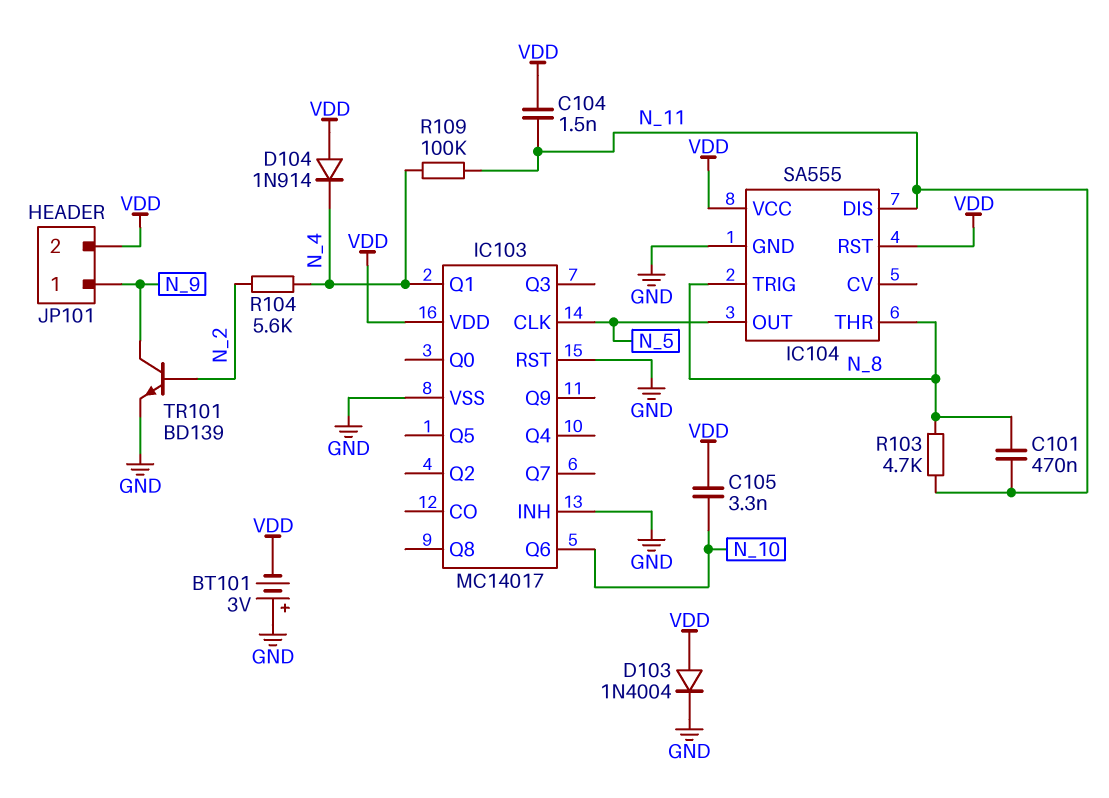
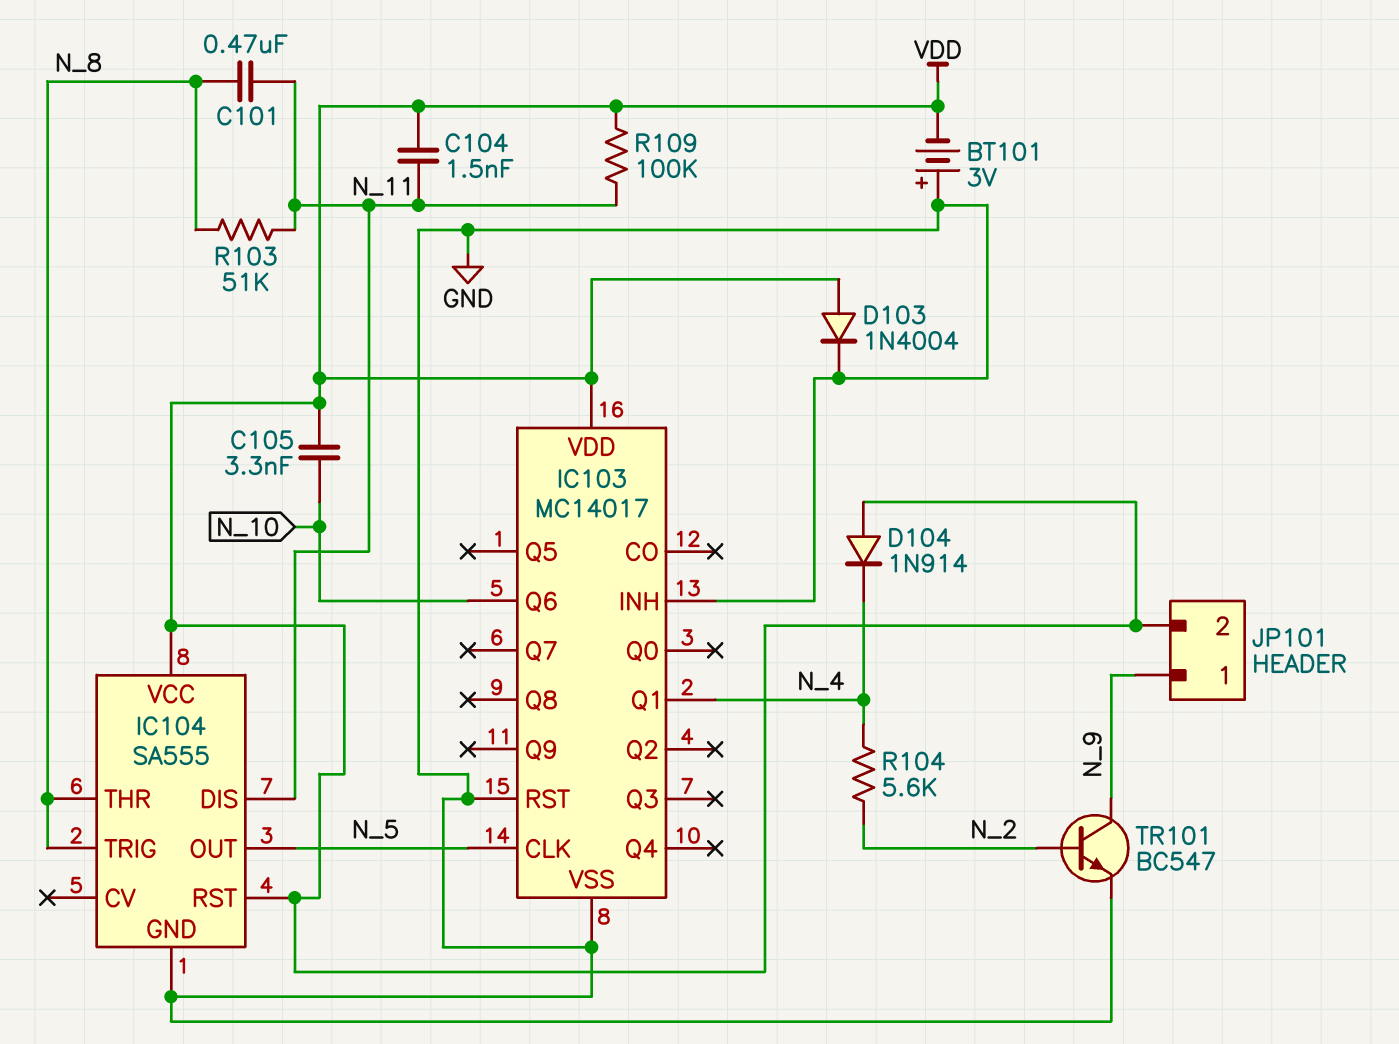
R103: 4.7k (N_8, N_11) -> 51k (N_8, N_11)
R109: 100k (N_4, N_11) -> 100k (N_11, VDD)
TR101: NPN BD139 (B N_2, C N_9, E GND) -> NPN BC547 (B N_2, C N_9, E GND)

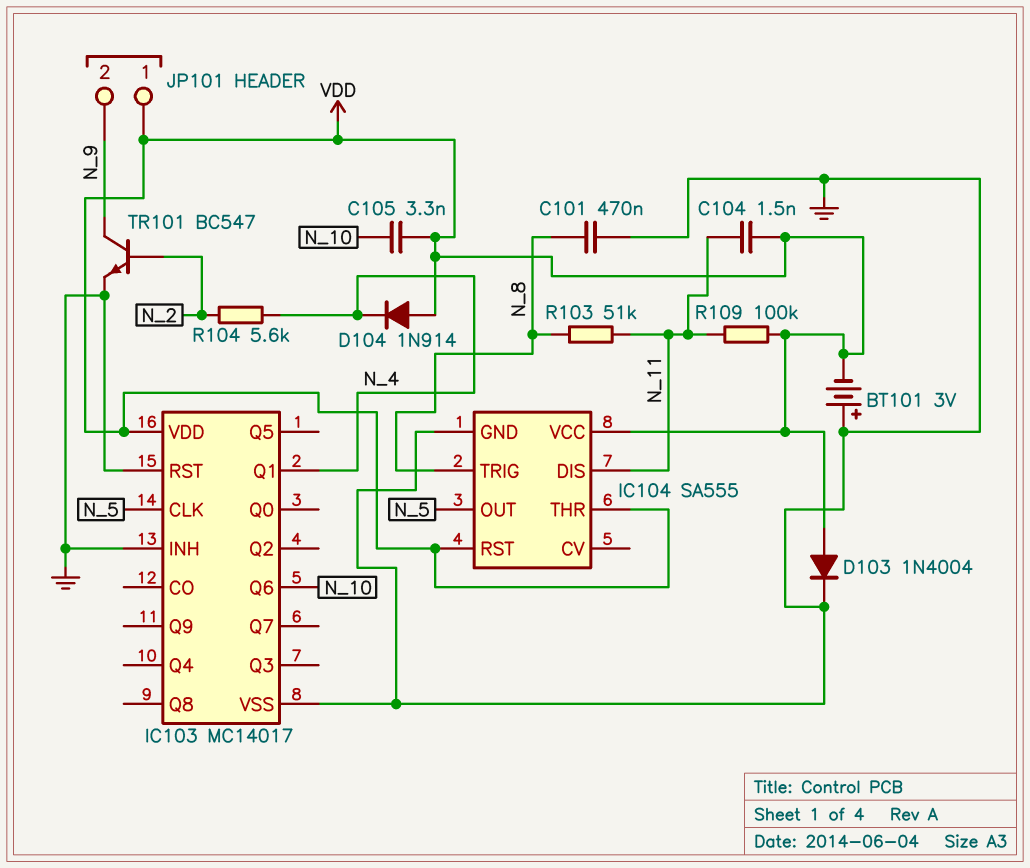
C101: 470nF (N_8, N_11) -> 470nF (GND, N_8)
IC104 pin THR: N_8 -> VDD
JP101 pin 1: N_9 -> VDD
JP101 pin 2: VDD -> N_9

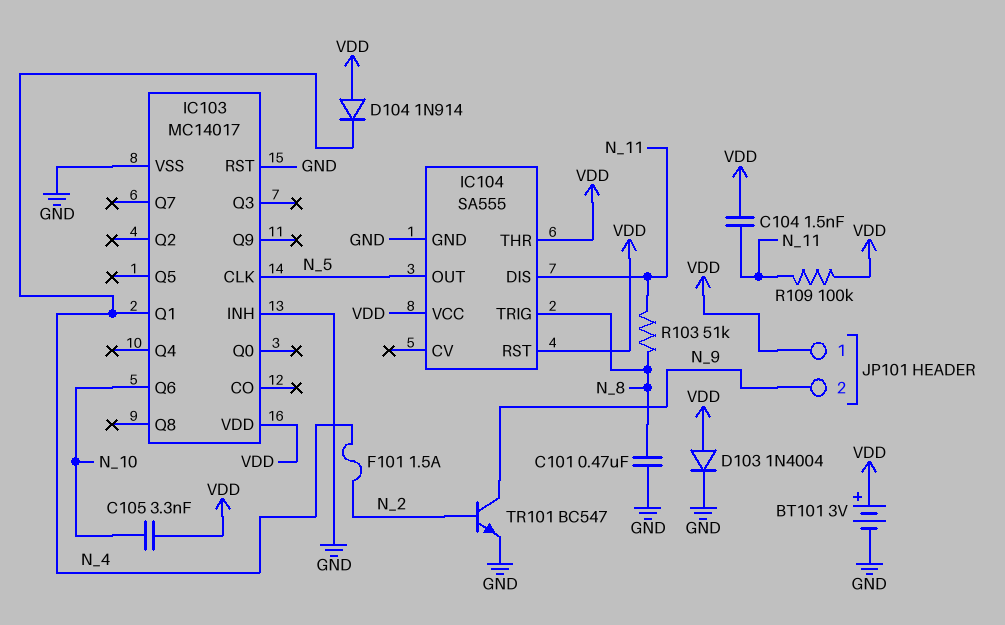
BT101: 3V (plus GND, minus VDD) -> 3V (plus VDD, minus GND)
F101: none -> 1.5A (N_2, N_4)
R104: 5.6k (N_2, N_4) -> none

